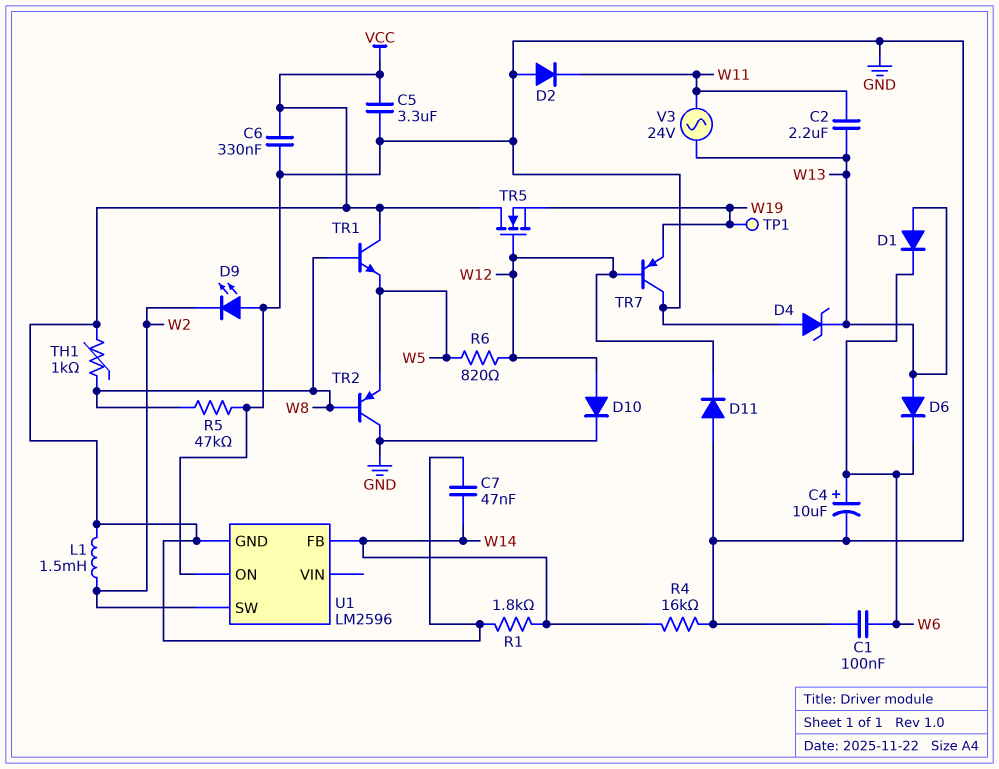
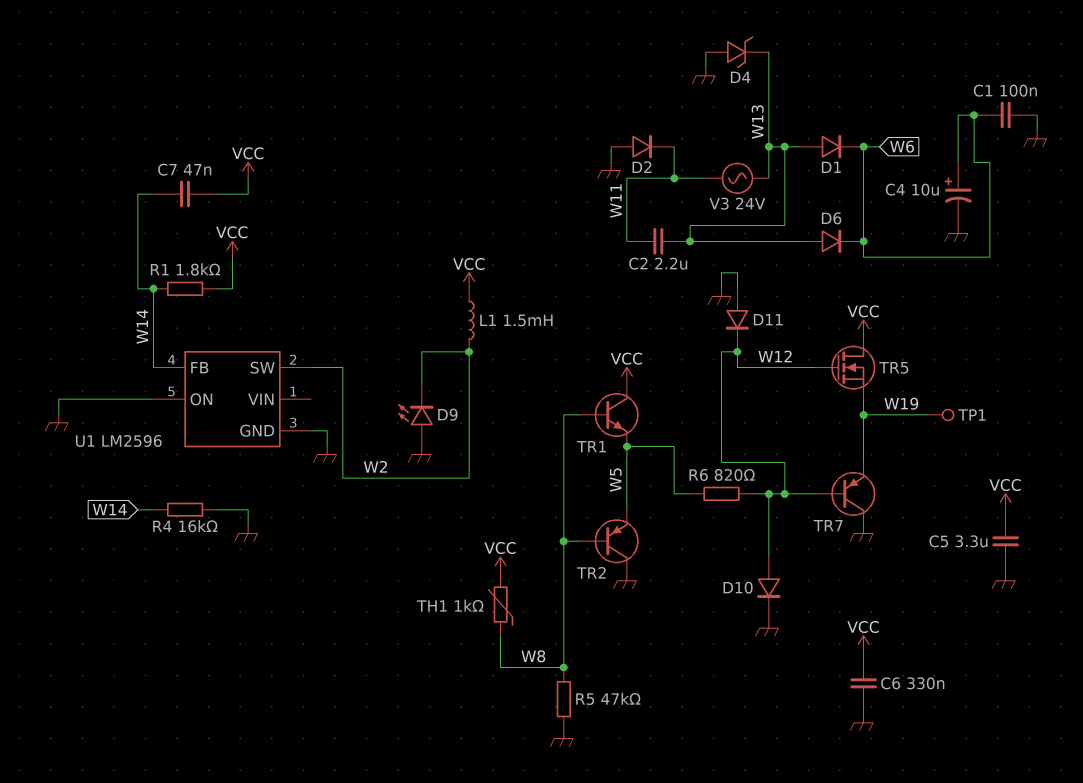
U1 pin GND: VCC -> GND

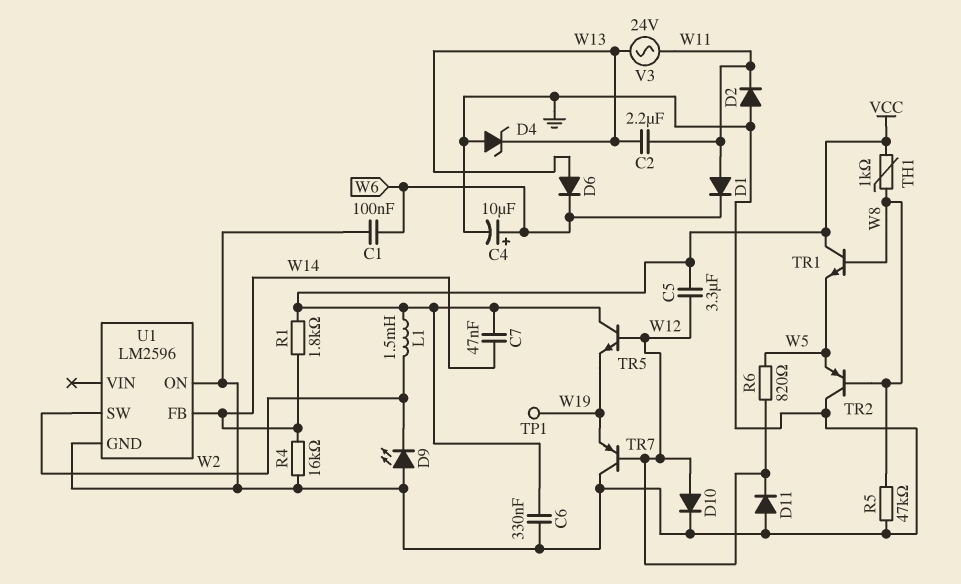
C5: 3.3uF (GND, VCC) -> 3.3uF (VCC, W12)
D1: diode (A W13, K W6) -> diode (A W11, K W6)
TR5: NMOS (G W12, D VCC, S W19) -> NPN (B W12, C VCC, E W19)

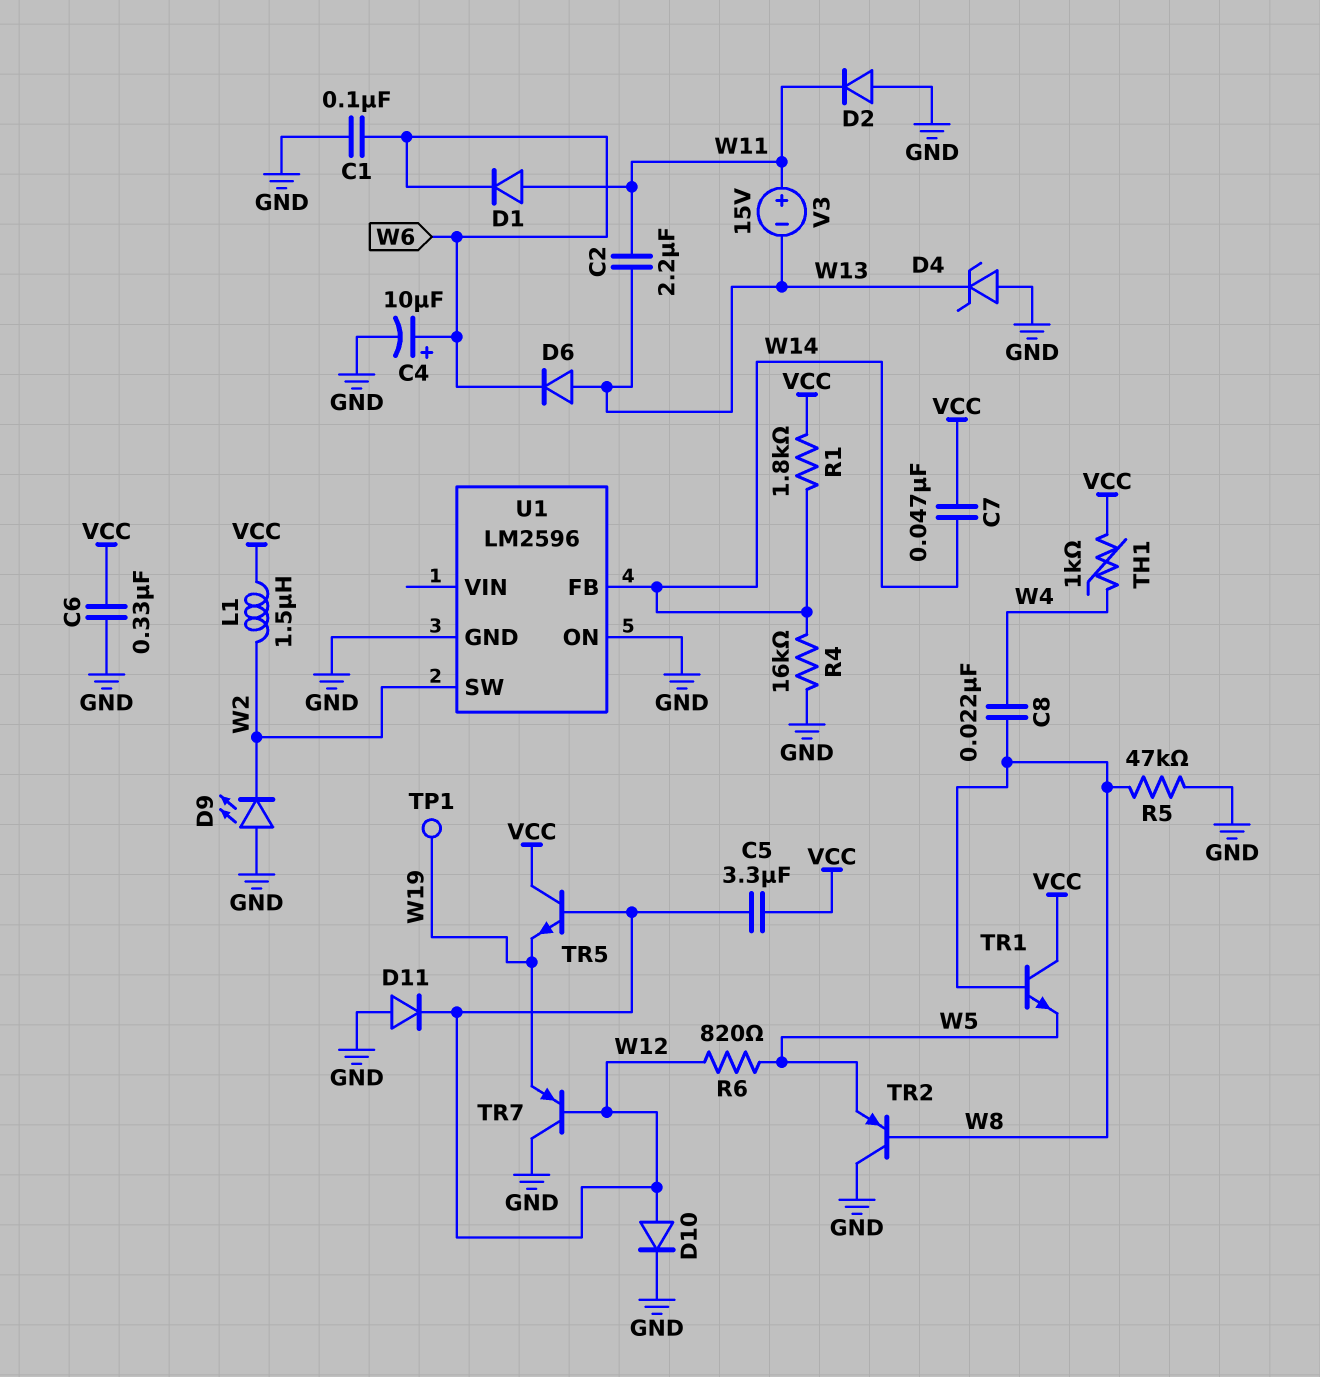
C8: none -> 22nF (W4, W8)
L1: 1.5mH (VCC, W2) -> 1.5uH (VCC, W2)
TH1: 1k (VCC, W8) -> 1k (VCC, W4)
V3: AC 24V (W11, W13) -> 15V (plus W11, minus W13)

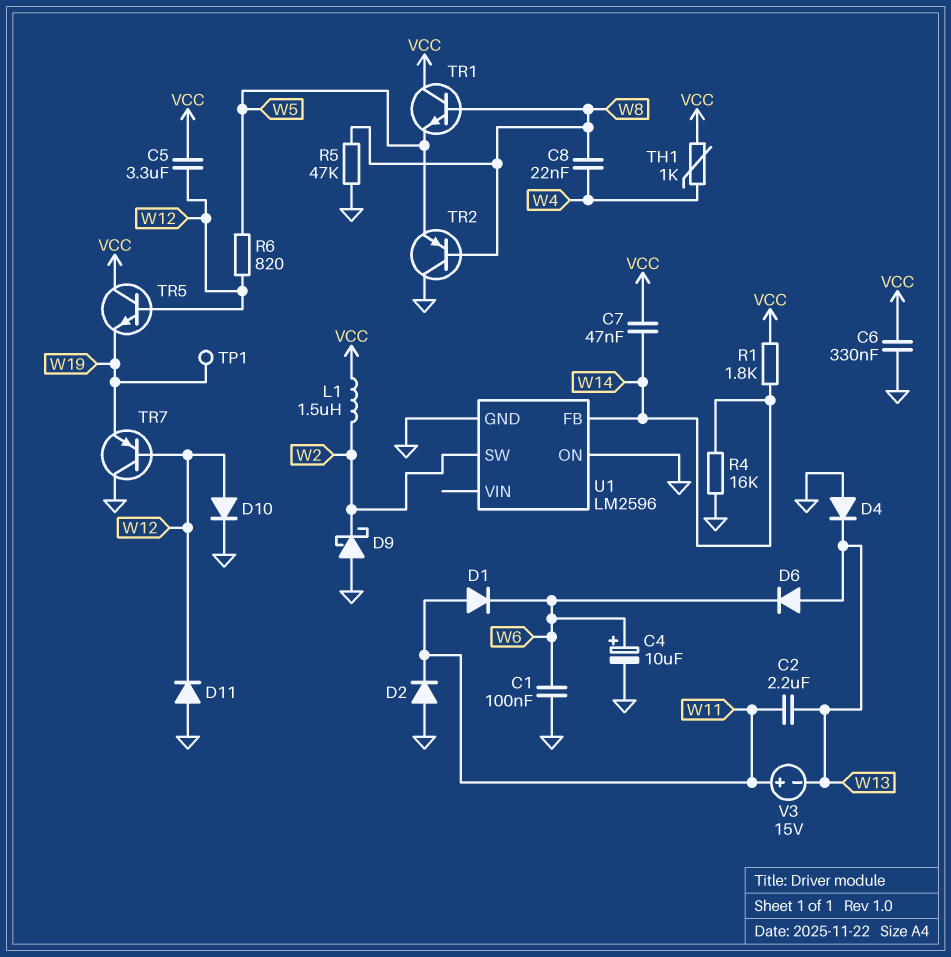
D4: zener (A GND, K W13) -> diode (A GND, K W13)
D9: LED (A GND, K W2) -> schottky (A GND, K W2)

